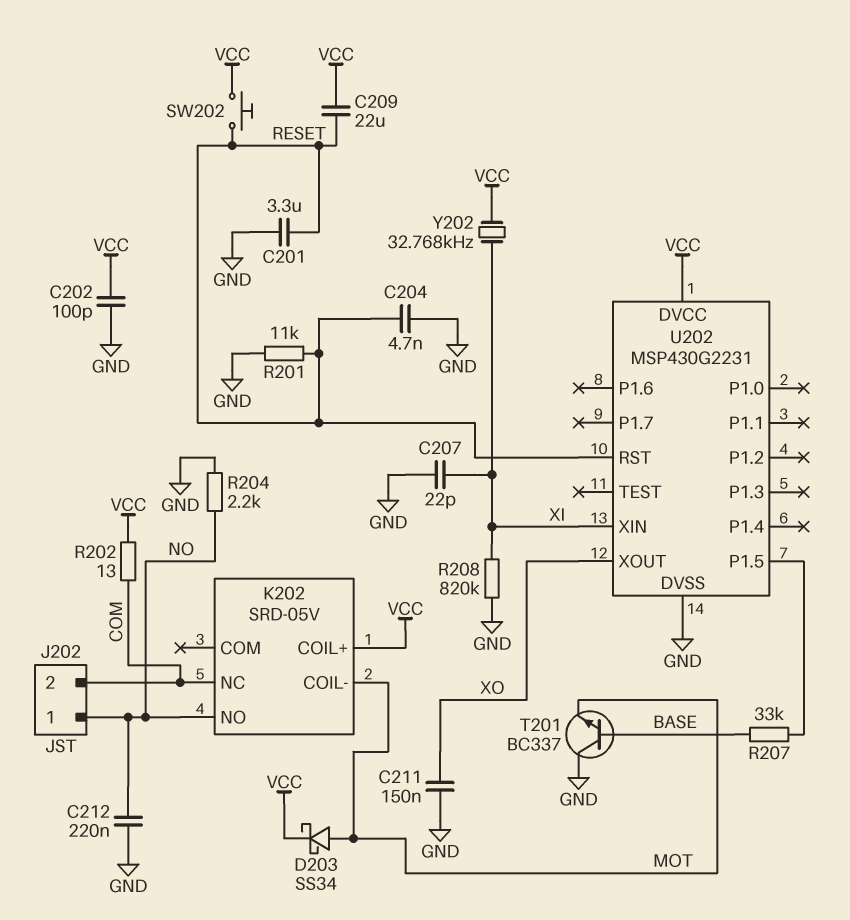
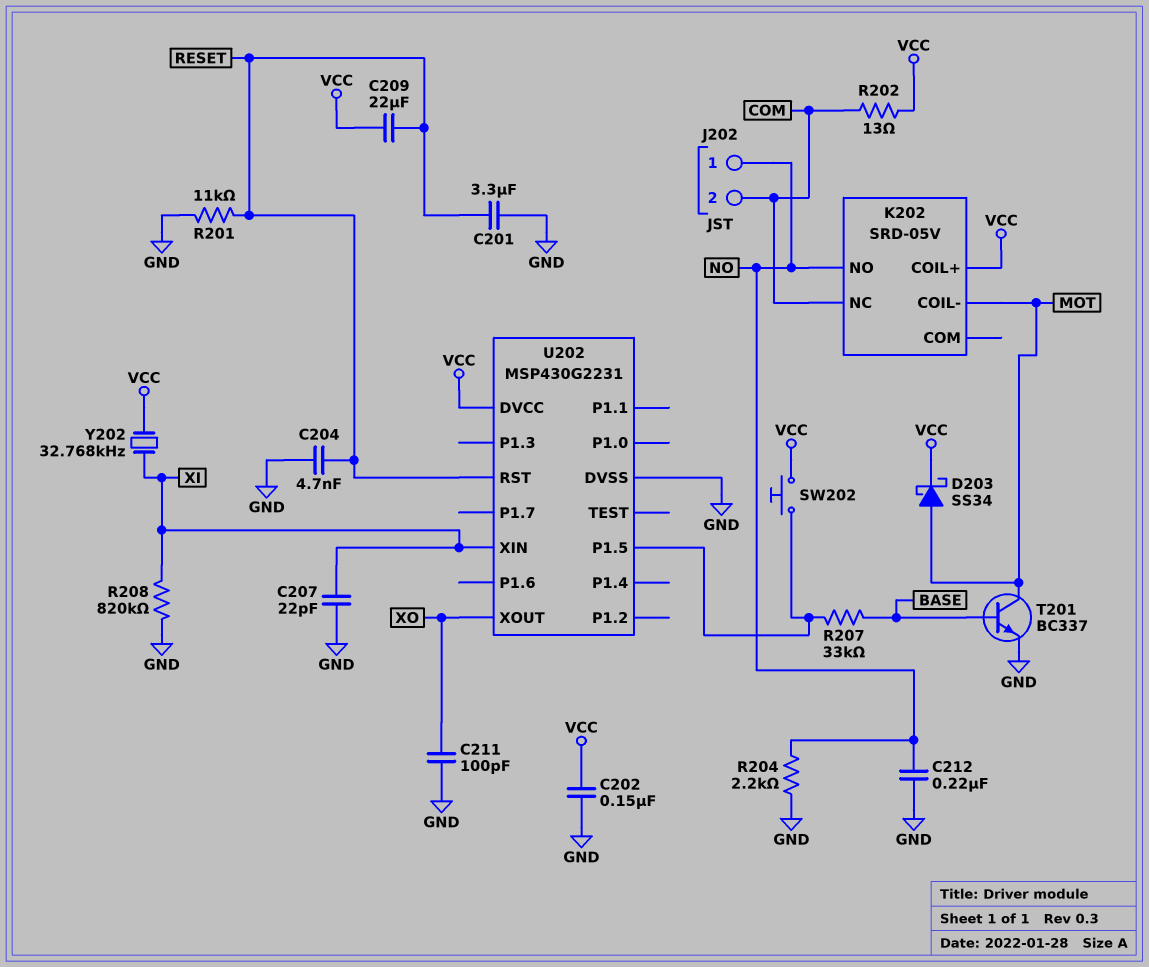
C202: 100pF (GND, VCC) -> 150nF (GND, VCC)
C211: 150nF (GND, XO) -> 100pF (GND, XO)
SW202: button (RESET, VCC) -> button (U202/P1.5, VCC)
T201: NPN BC337 (B BASE, C GND, E MOT) -> NPN BC337 (B BASE, C MOT, E GND)

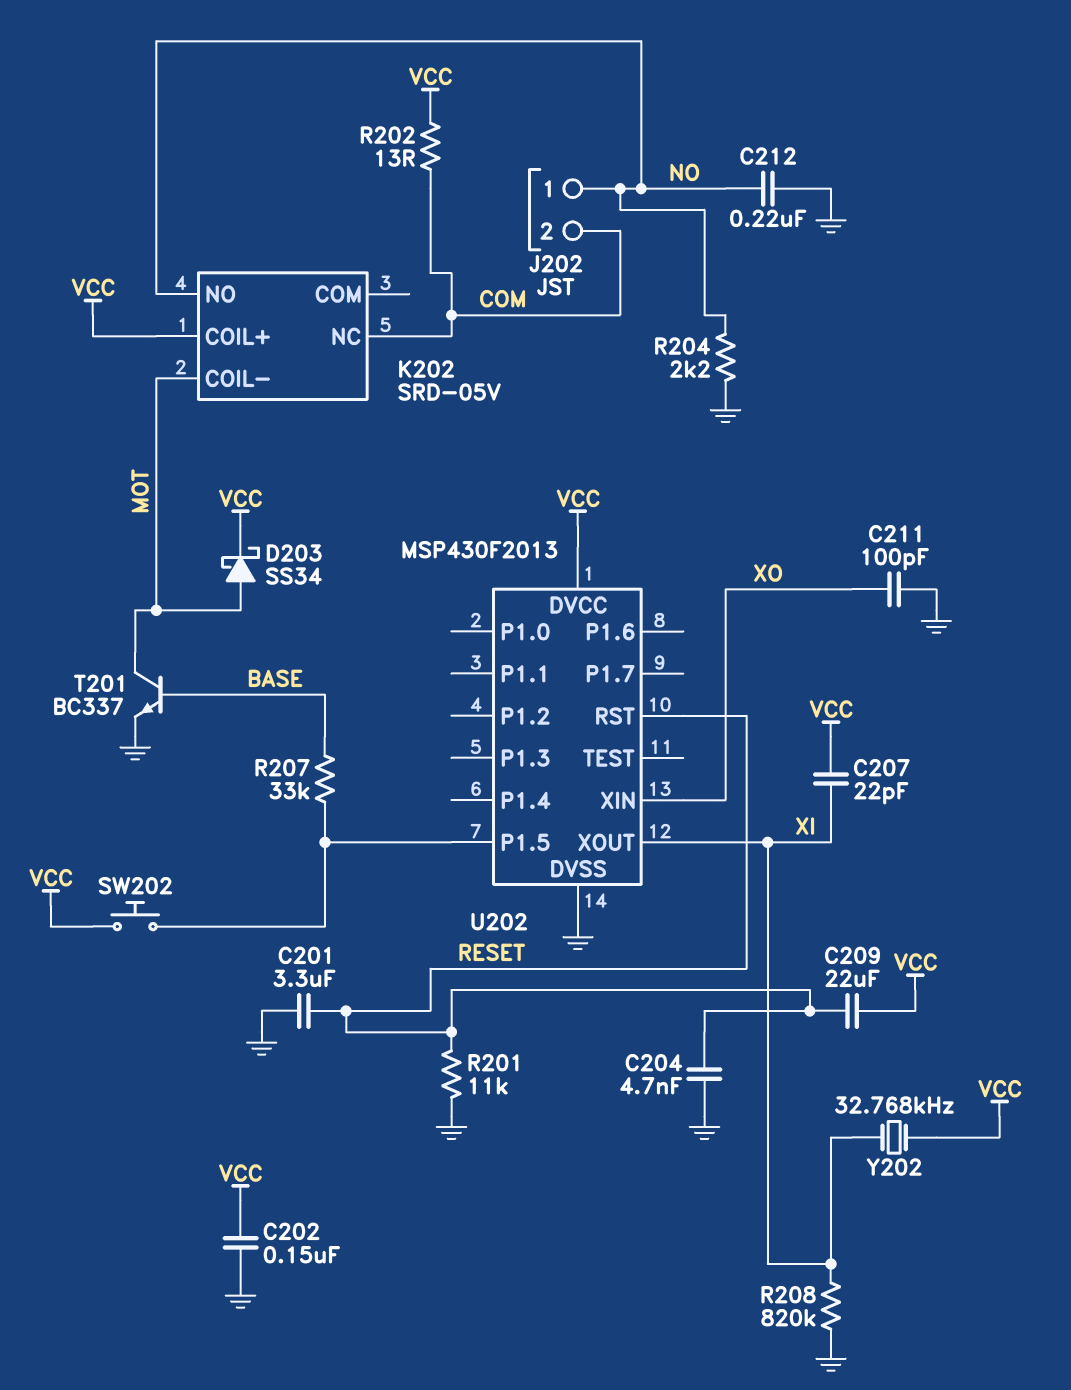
C207: 22pF (GND, XI) -> 22pF (VCC, XI)
U202: MSP430G2231 -> MSP430F2013
U202 pin XIN: XI -> XO
U202 pin XOUT: XO -> XI

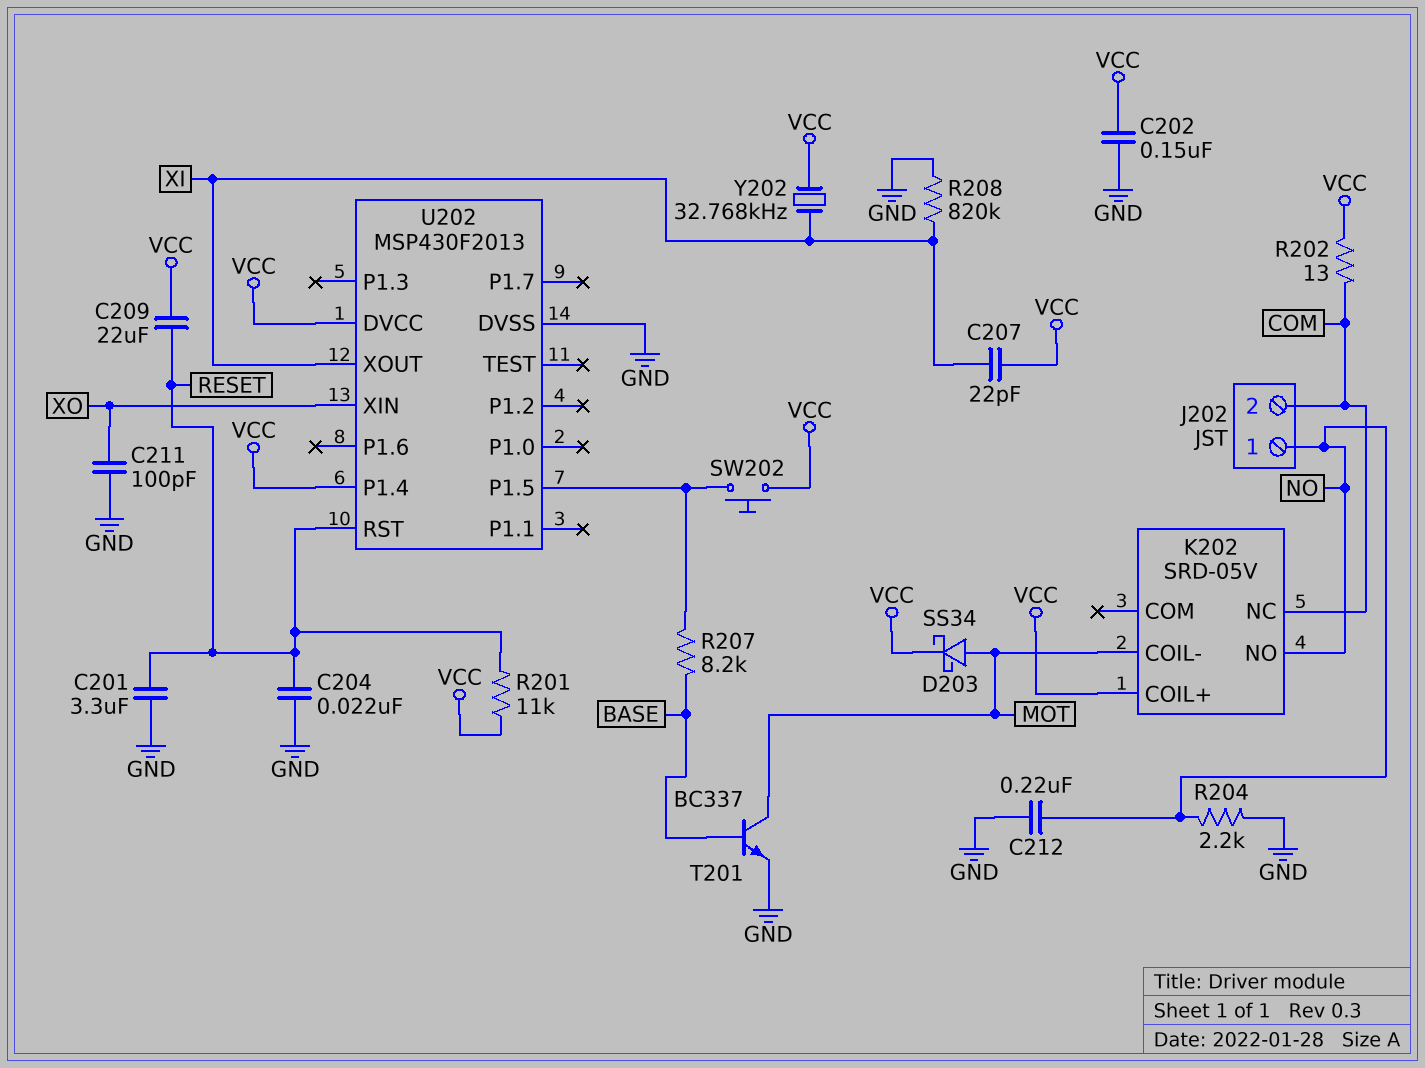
C204: 4.7nF (GND, RESET) -> 22nF (GND, RESET)
R201: 11k (GND, RESET) -> 11k (RESET, VCC)
R207: 33k (BASE, U202/P1.5) -> 8.2k (BASE, U202/P1.5)
U202 pin P1.4: none -> VCC

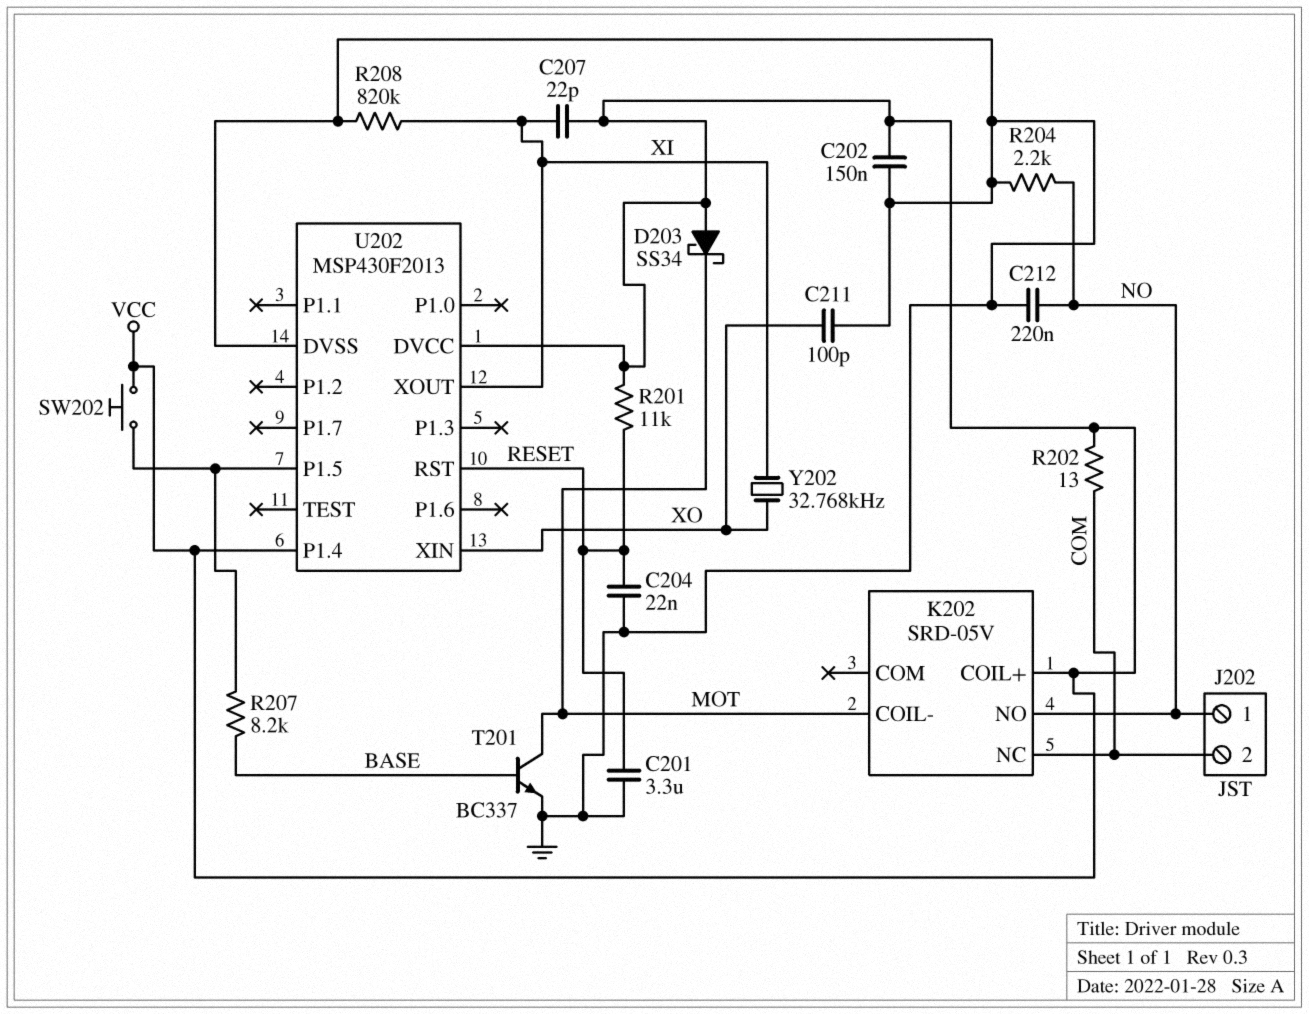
C209: 22uF (RESET, VCC) -> none
D203: schottky SS34 (A MOT, K VCC) -> schottky SS34 (A VCC, K MOT)
Y202: 32.768kHz (VCC, XI) -> 32.768kHz (XI, XO)

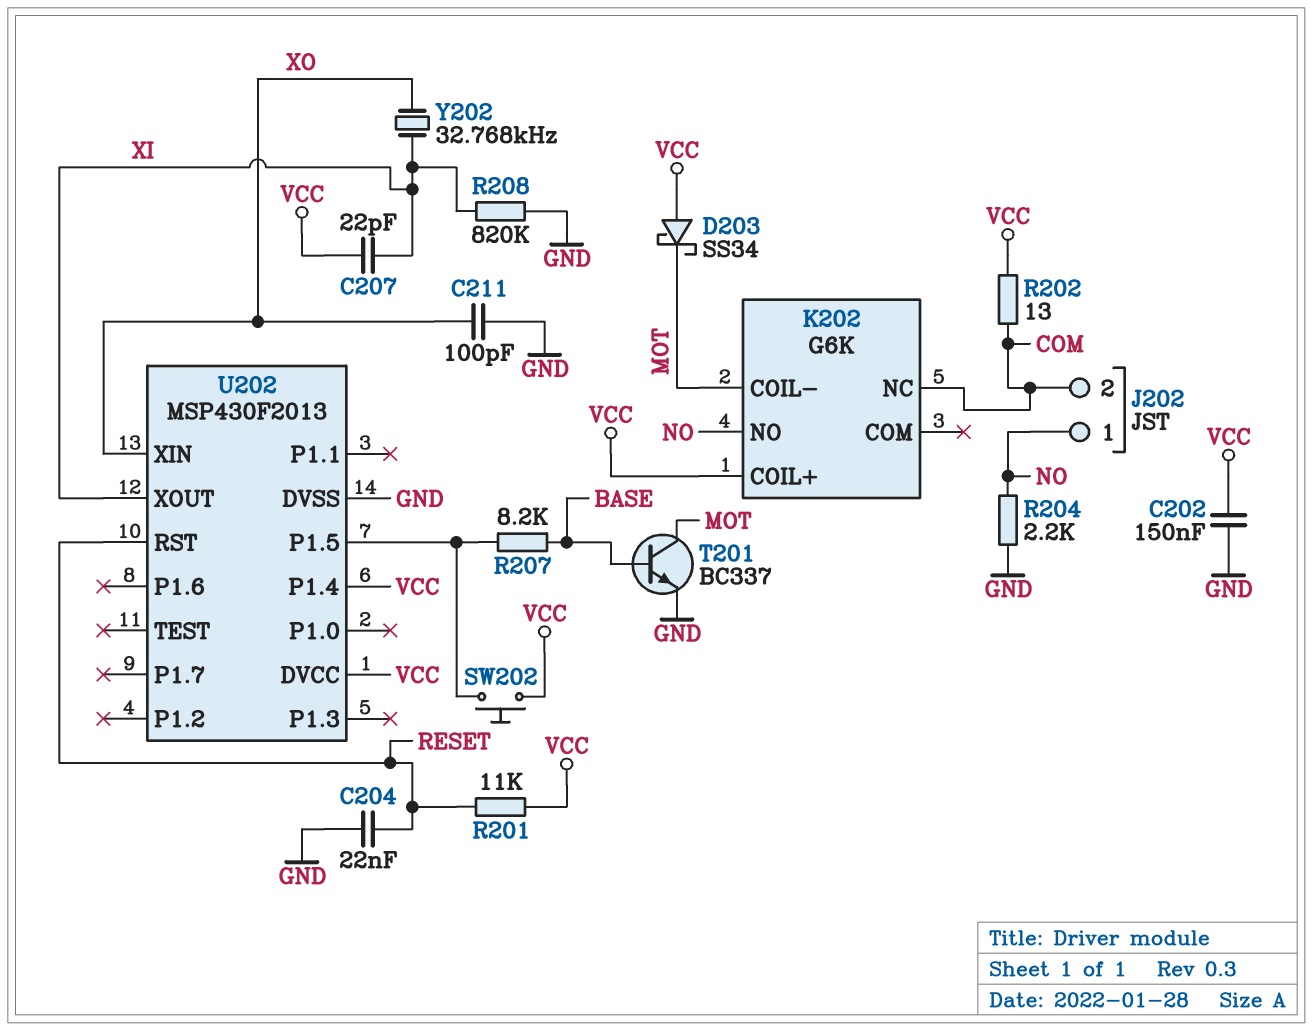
C201: 3.3uF (GND, RESET) -> none
C212: 220nF (GND, NO) -> none
K202: SRD-05V -> G6K

